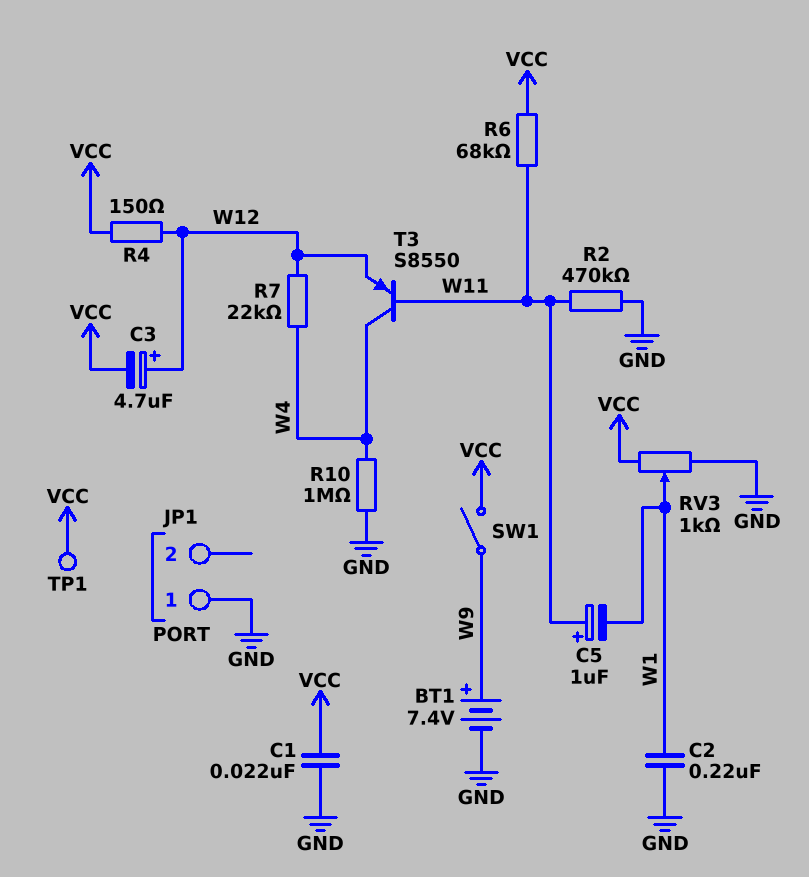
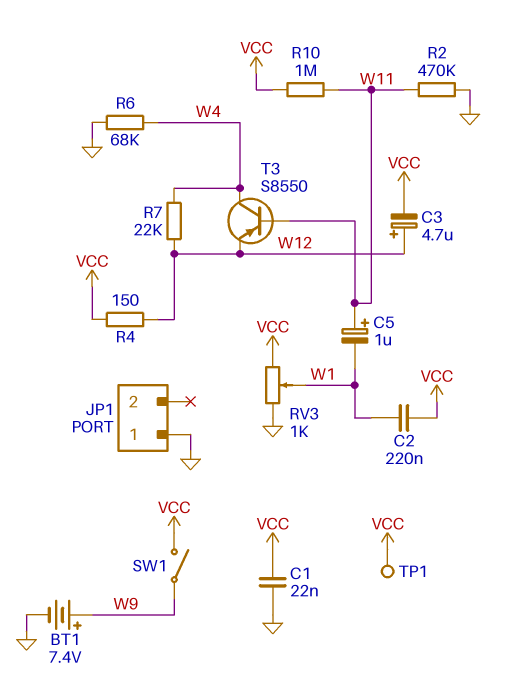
C2: 220nF (GND, W1) -> 220nF (VCC, W1)
R6: 68k (VCC, W11) -> 68k (GND, W4)
R10: 1M (GND, W4) -> 1M (VCC, W11)

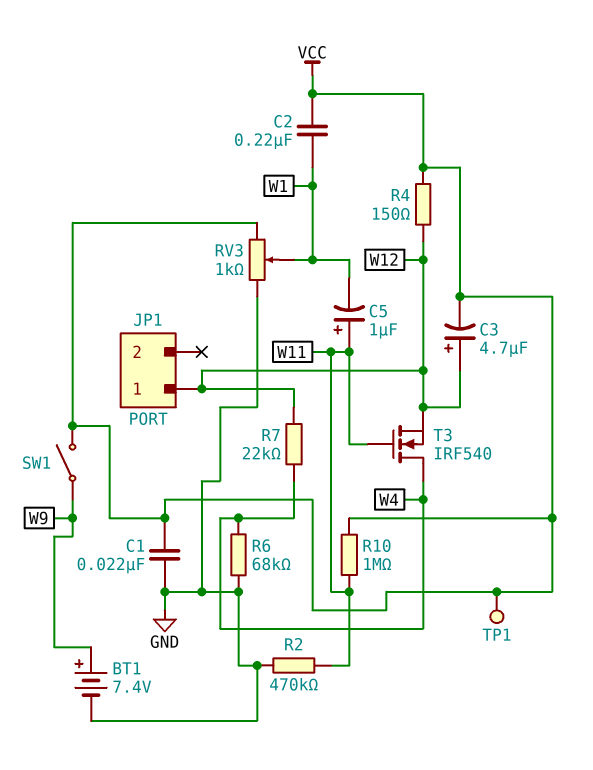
JP1 pin 1: GND -> W12
T3: PNP S8550 (B W11, C W4, E W12) -> NMOS IRF540 (G W11, D W4, S W12)

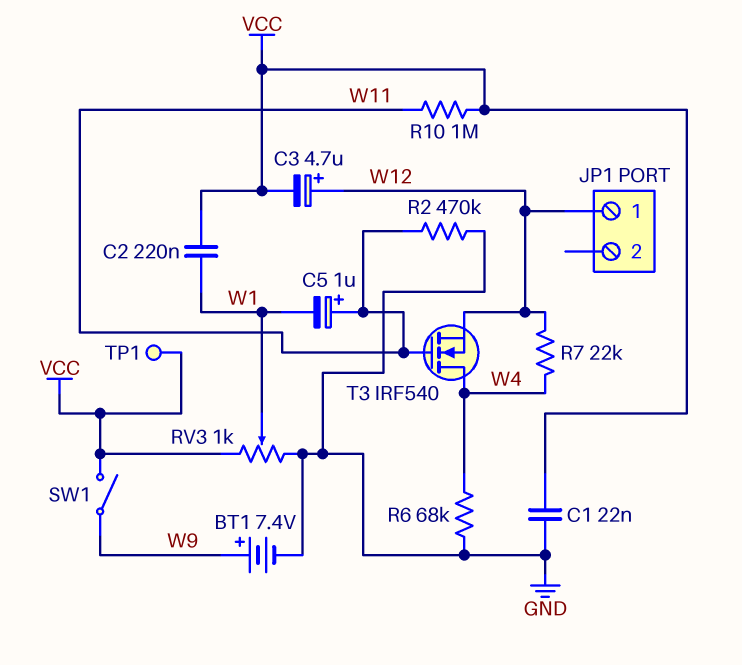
R4: 150 (VCC, W12) -> none

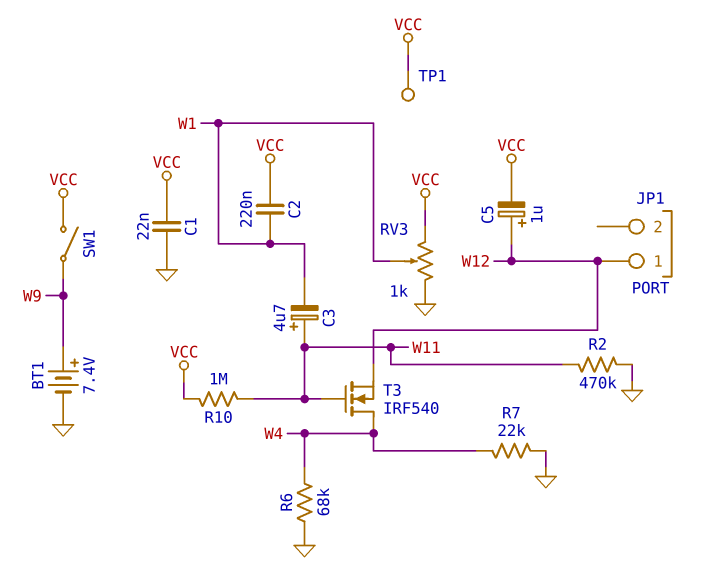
C3: 4.7uF (plus W12, minus VCC) -> 4.7uF (plus W11, minus W1)
C5: 1uF (plus W11, minus W1) -> 1uF (plus W12, minus VCC)
R7: 22k (W4, W12) -> 22k (GND, W4)

